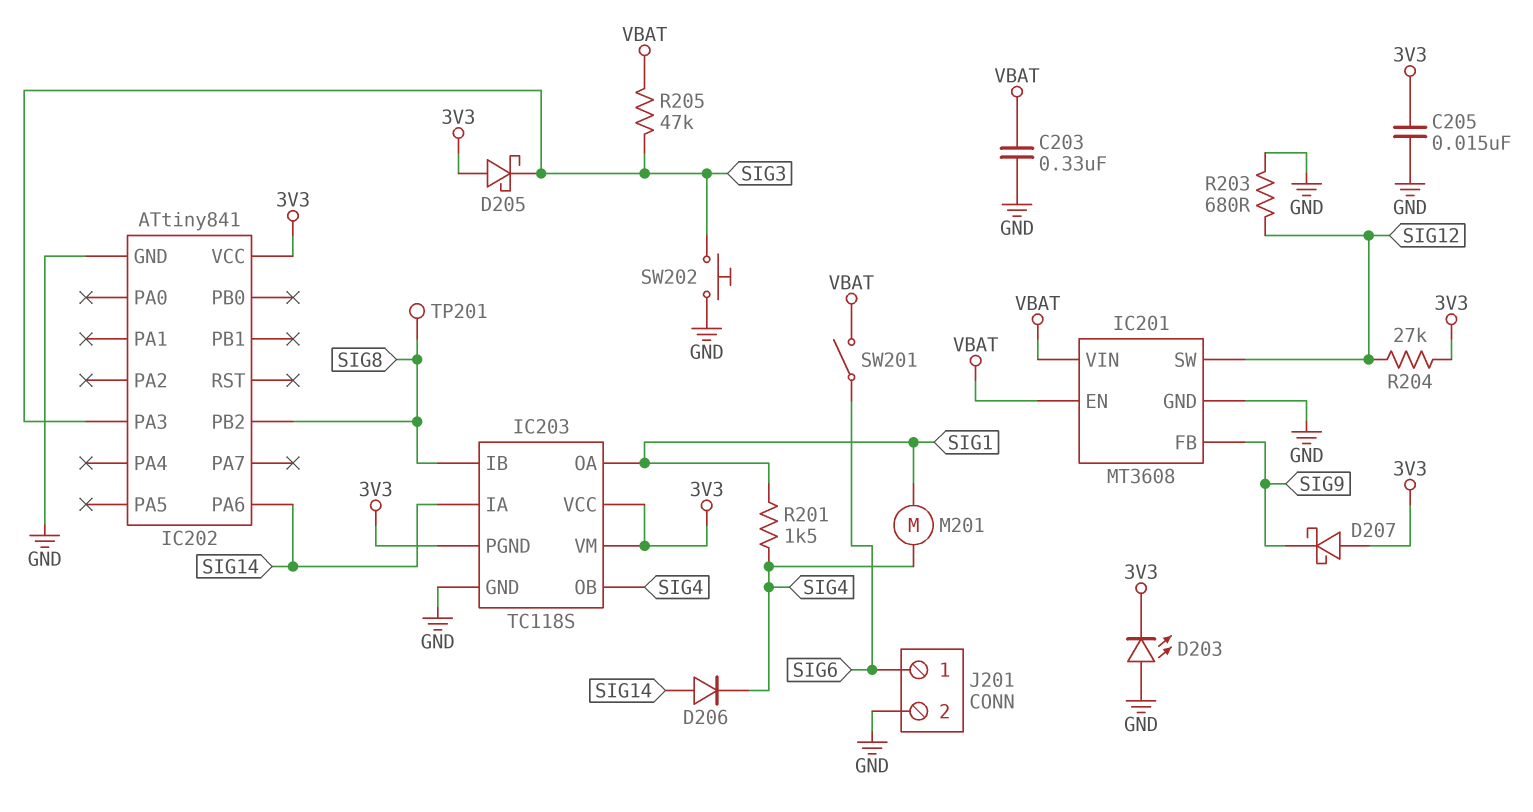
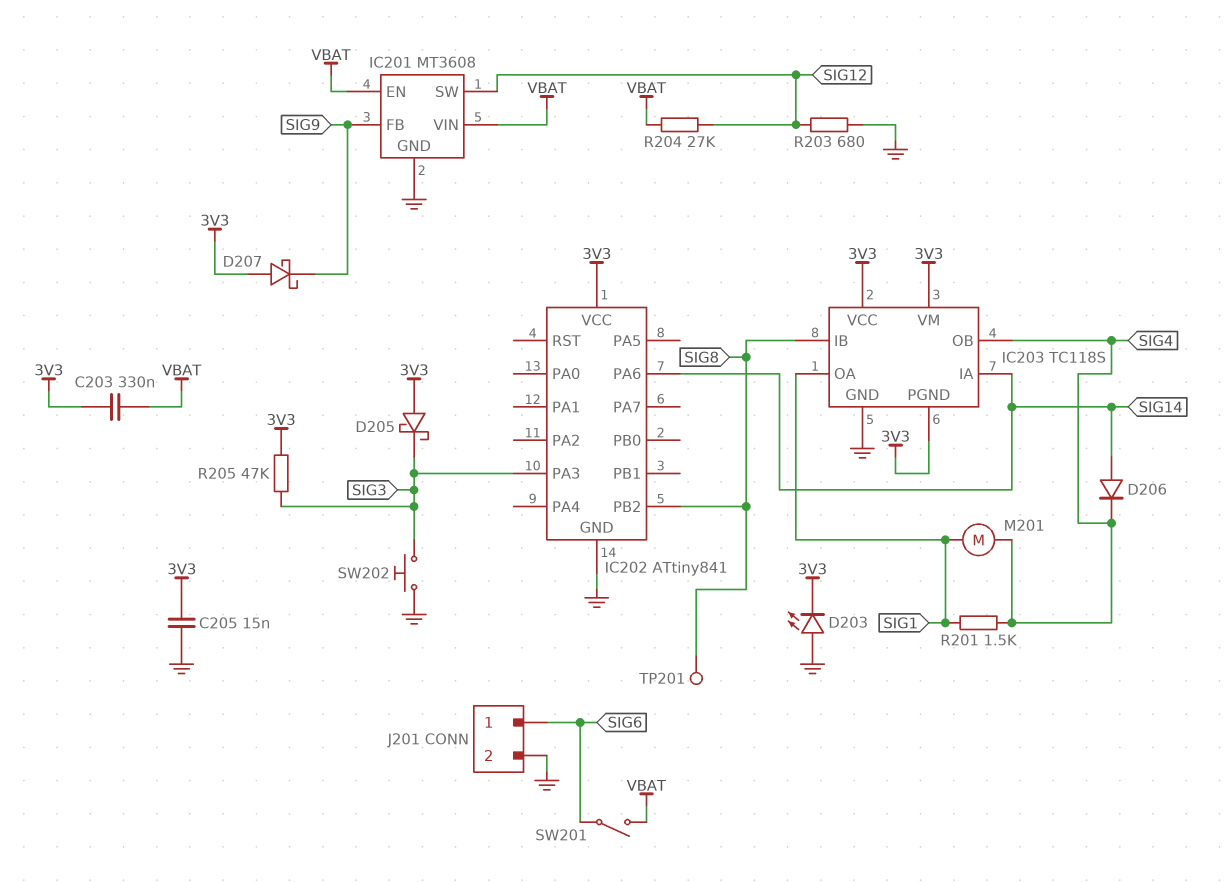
C203: 330nF (GND, VBAT) -> 330nF (3V3, VBAT)
R204: 27k (3V3, SIG12) -> 27k (SIG12, VBAT)
R205: 47k (SIG3, VBAT) -> 47k (3V3, SIG3)

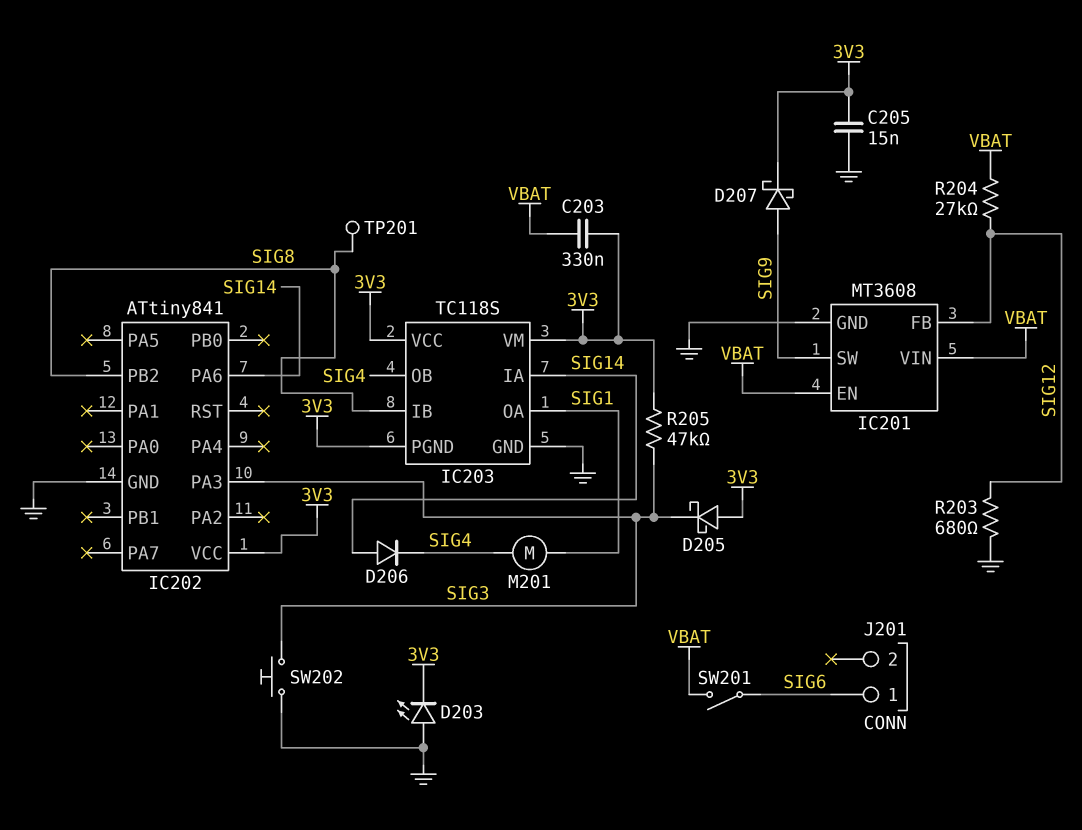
D207: schottky (A 3V3, K SIG9) -> schottky (A SIG9, K 3V3)
IC201 pin FB: SIG9 -> SIG12
IC201 pin SW: SIG12 -> SIG9
J201 pin 2: GND -> none
R201: 1.5k (SIG1, SIG4) -> none

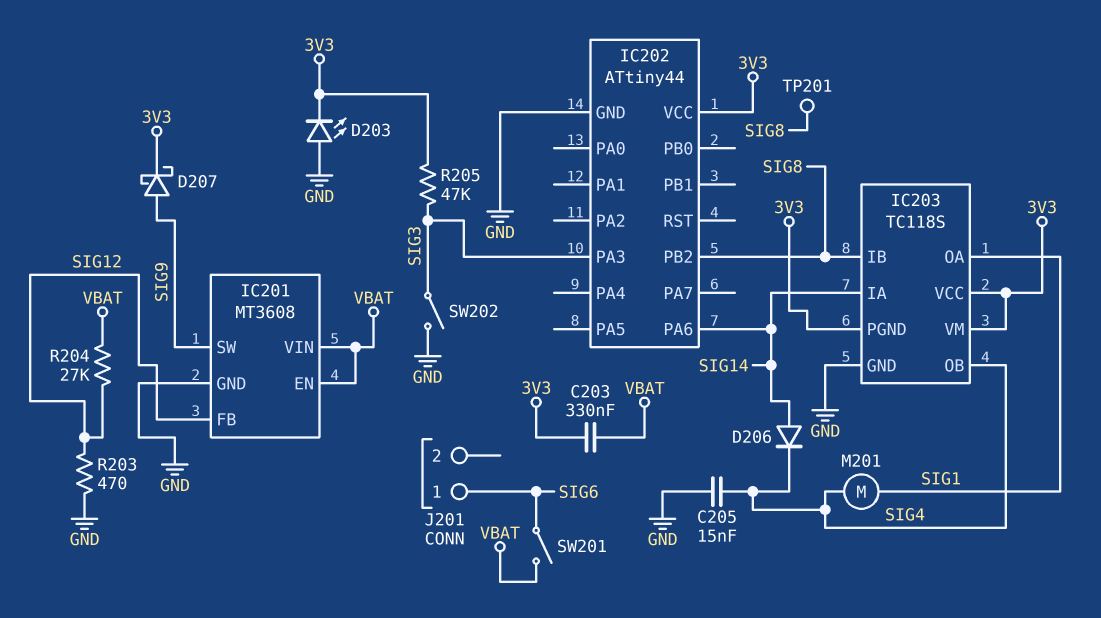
C205: 15nF (3V3, GND) -> 15nF (GND, SIG4)
D205: schottky (A 3V3, K SIG3) -> none
IC202: ATtiny841 -> ATtiny44
R203: 680 (GND, SIG12) -> 470 (GND, SIG12)
SW202: button (GND, SIG3) -> switch (GND, SIG3)

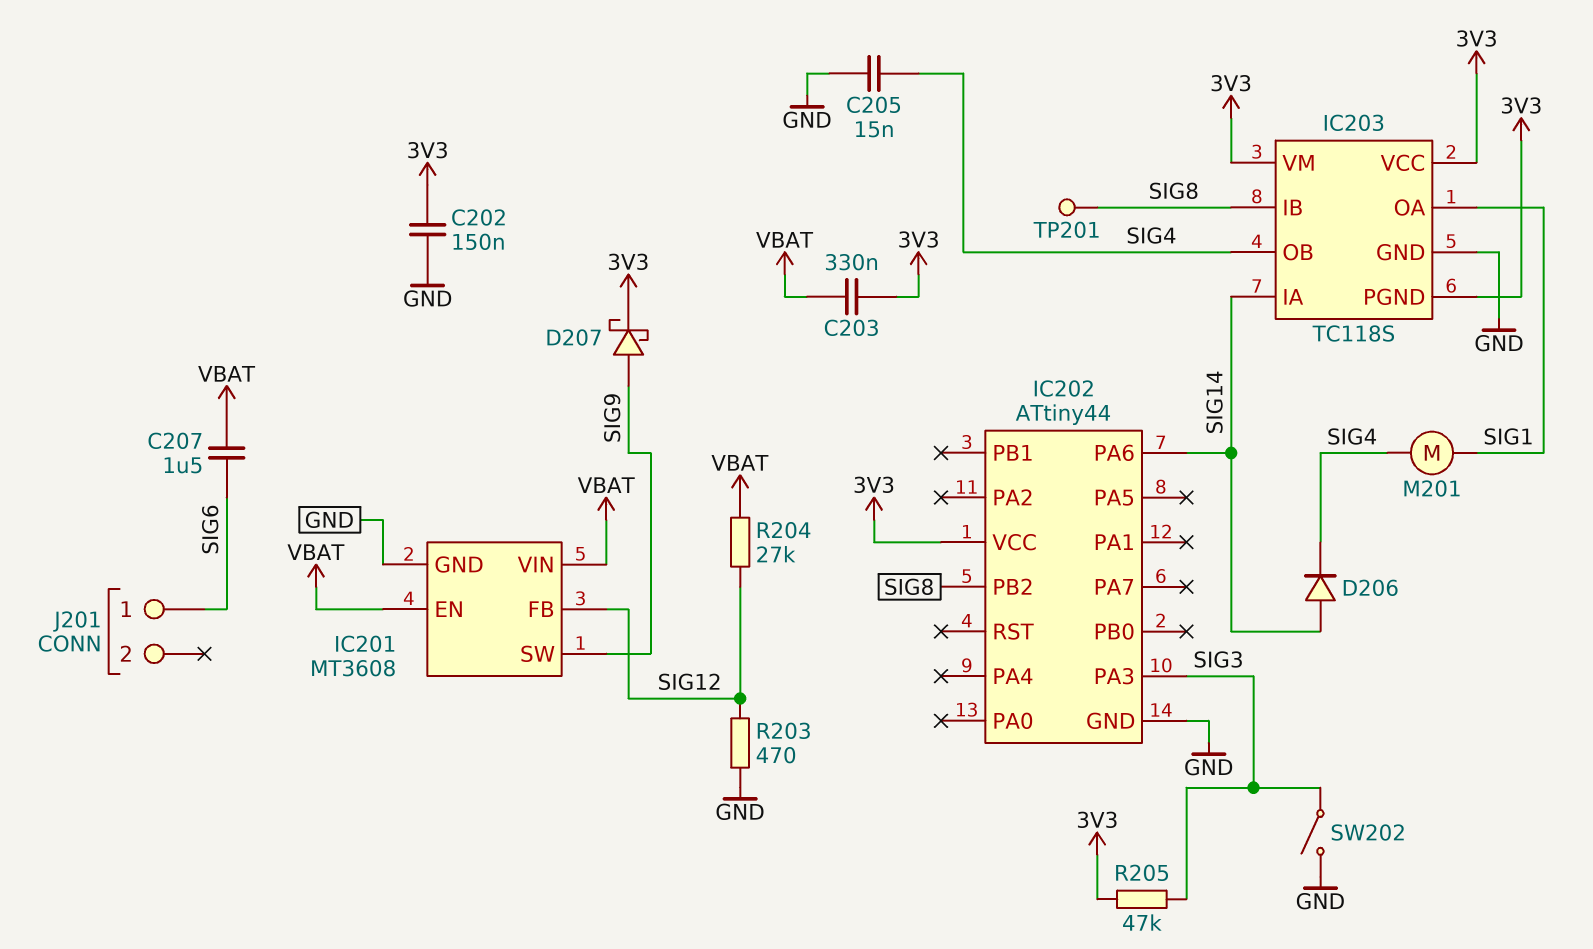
C202: none -> 150nF (3V3, GND)
C207: none -> 1.5uF (SIG6, VBAT)
D203: LED (A GND, K 3V3) -> none
SW201: switch (SIG6, VBAT) -> none

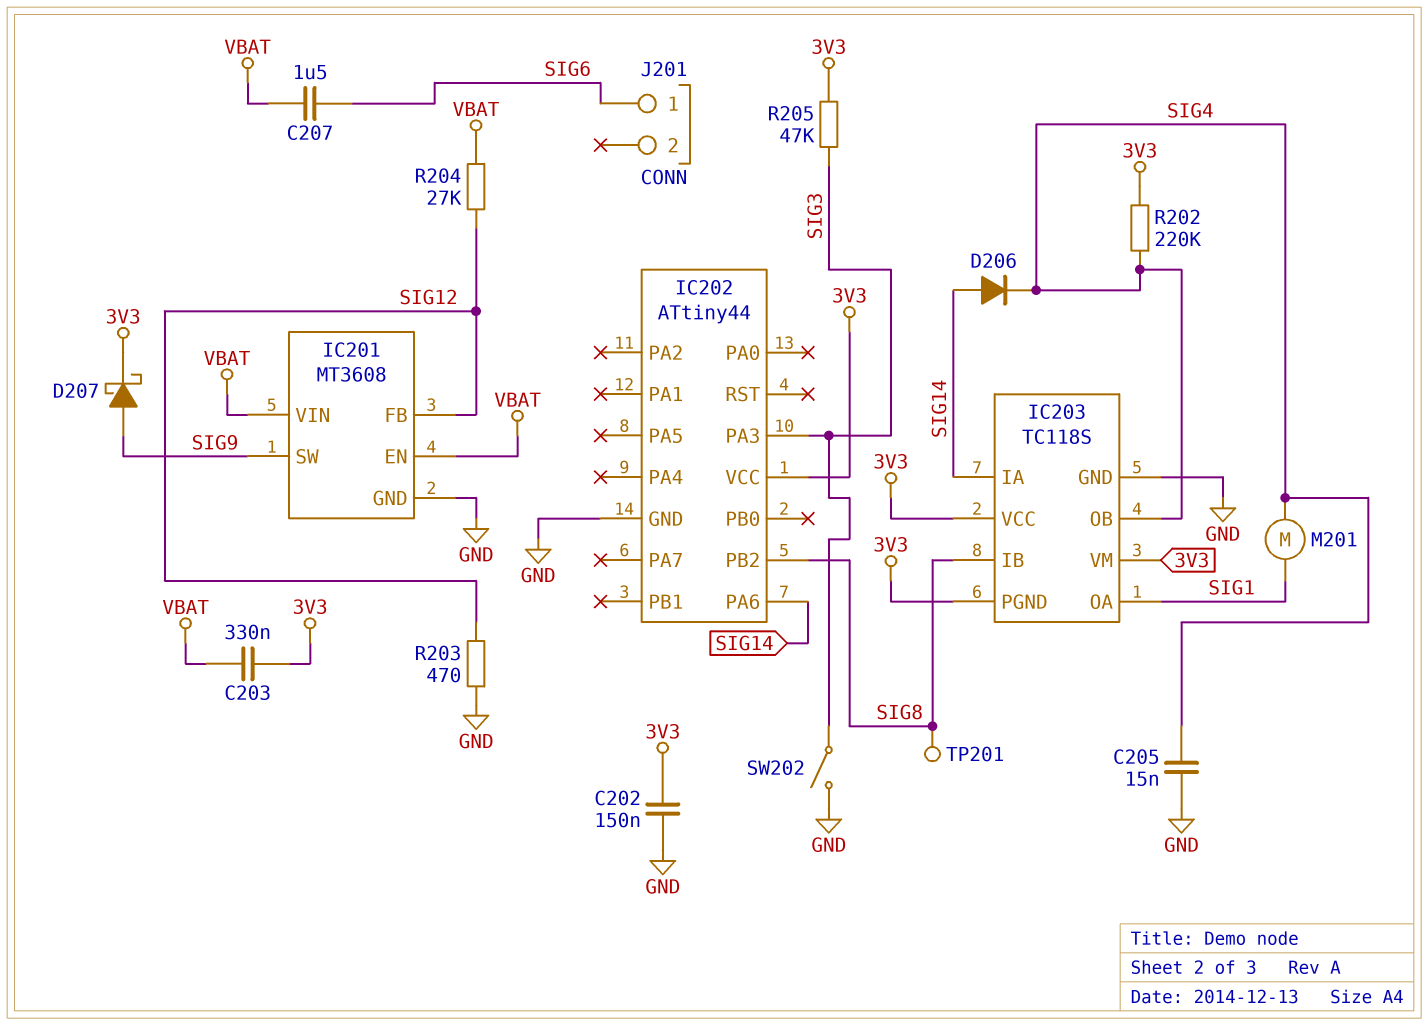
R202: none -> 220k (3V3, SIG4)

